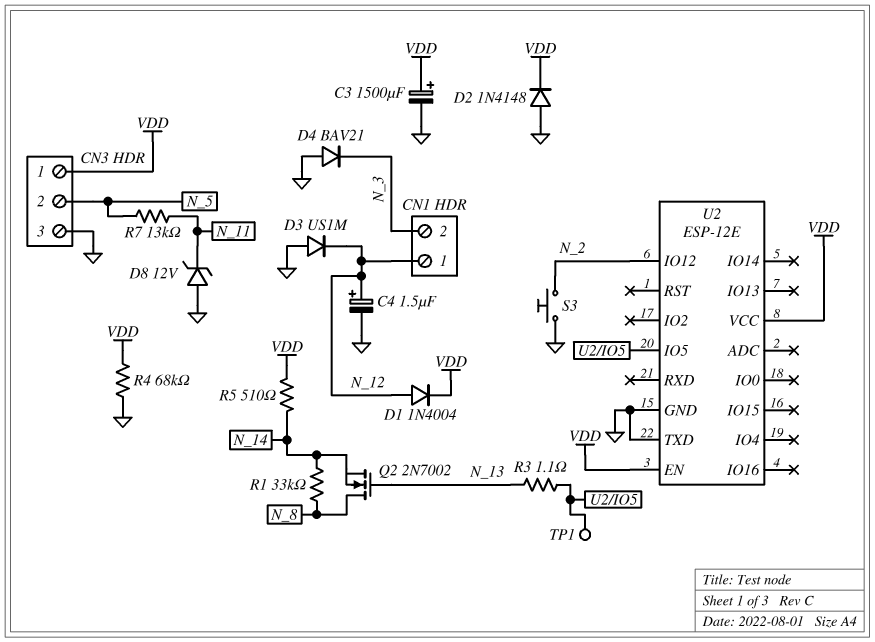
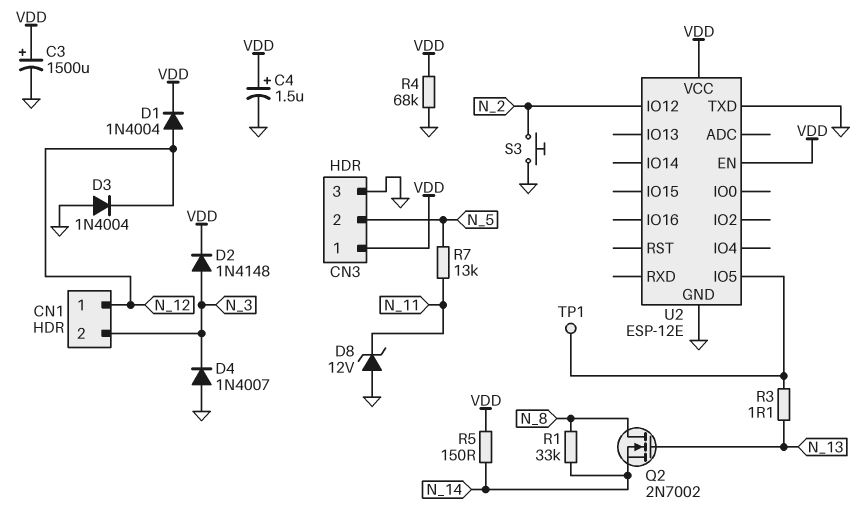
C4: 1.5uF (plus N_12, minus GND) -> 1.5uF (plus VDD, minus GND)
D2: diode 1N4148 (A GND, K VDD) -> diode 1N4148 (A N_3, K VDD)
D3: diode US1M (A GND, K N_12) -> diode 1N4004 (A GND, K N_12)
D4: diode BAV21 (A GND, K N_3) -> diode 1N4007 (A GND, K N_3)
R5: 510 (N_14, VDD) -> 150 (N_14, VDD)

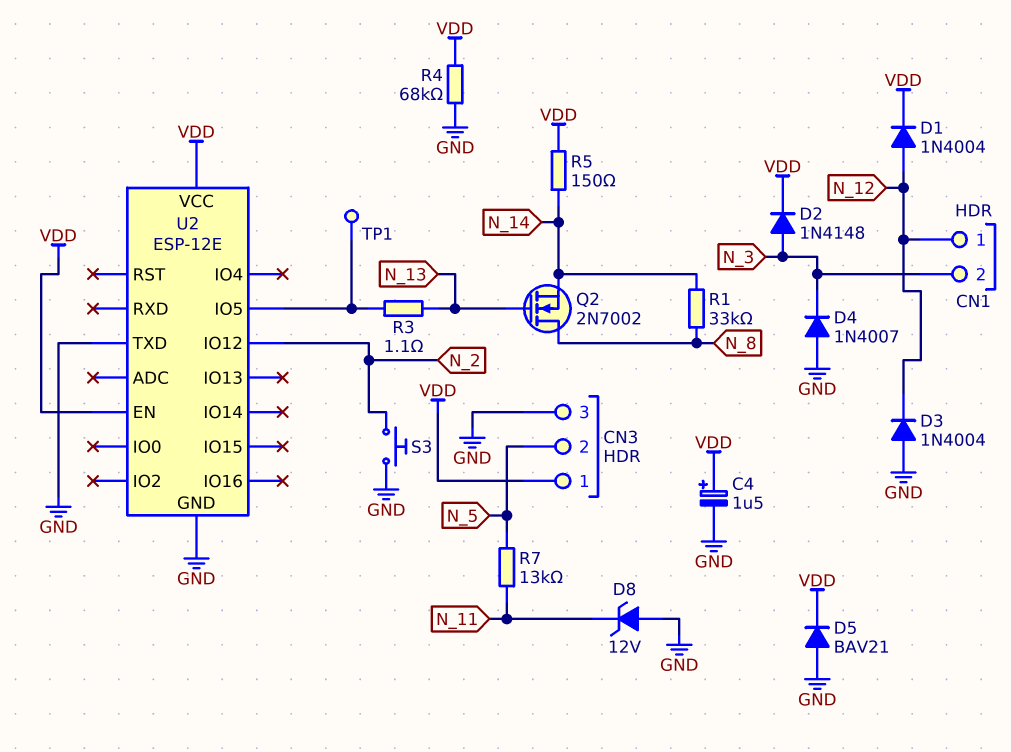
C3: 1500uF (plus VDD, minus GND) -> none
D5: none -> diode BAV21 (A GND, K VDD)

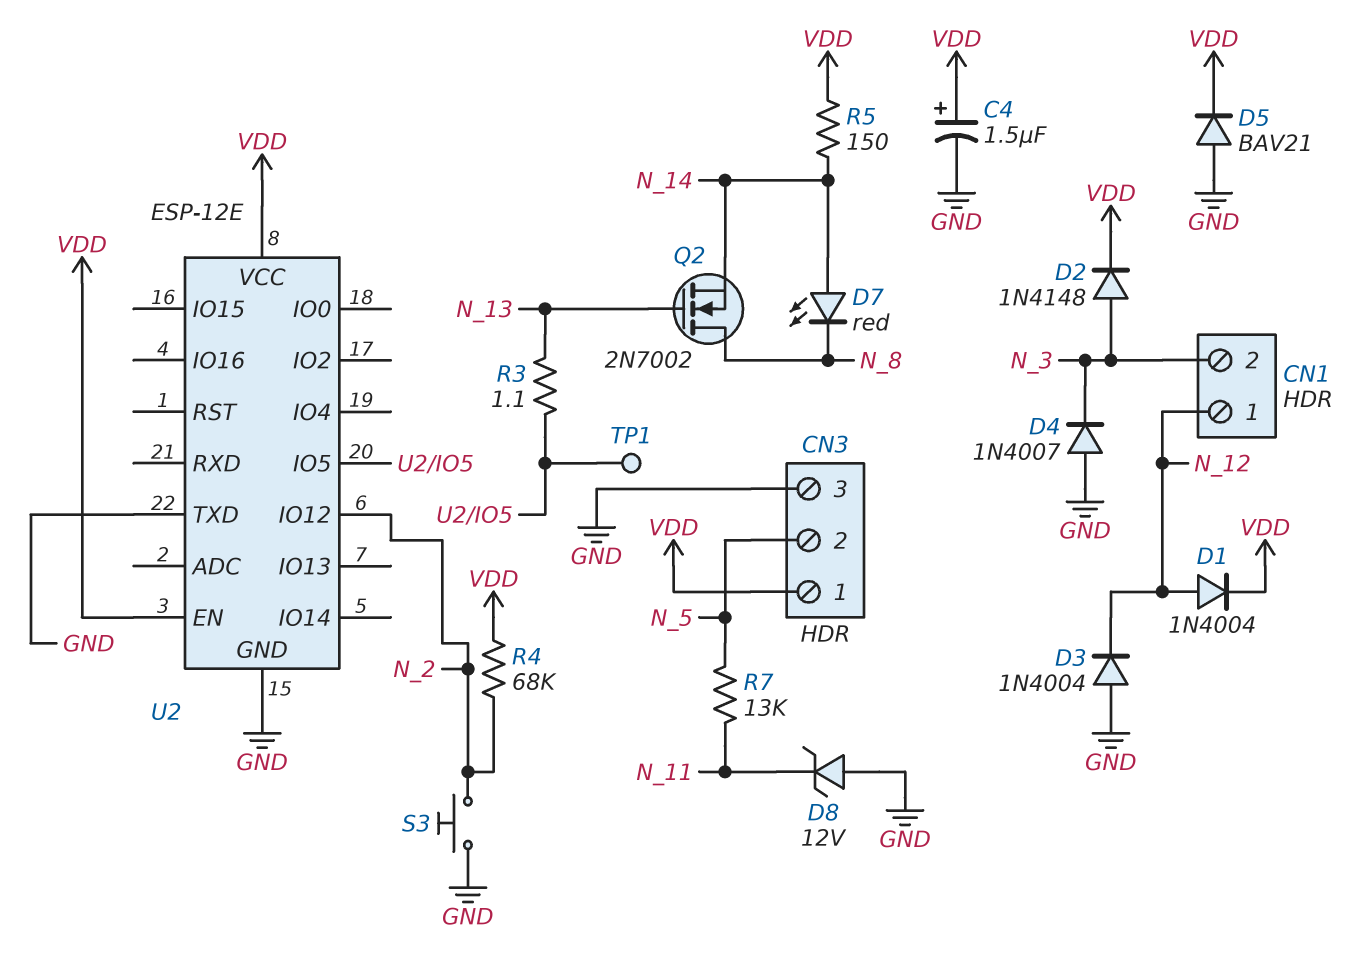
D7: none -> LED red (A N_14, K N_8)
R1: 33k (N_8, N_14) -> none
R4: 68k (GND, VDD) -> 68k (N_2, VDD)

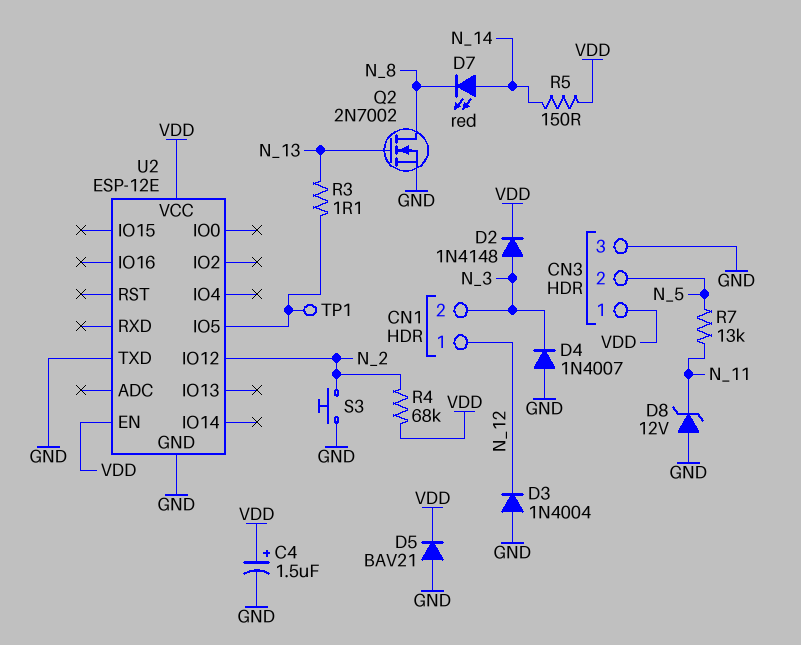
D1: diode 1N4004 (A N_12, K VDD) -> none
Q2: NMOS 2N7002 (G N_13, D N_8, S N_14) -> NMOS 2N7002 (G N_13, D N_8, S GND)

